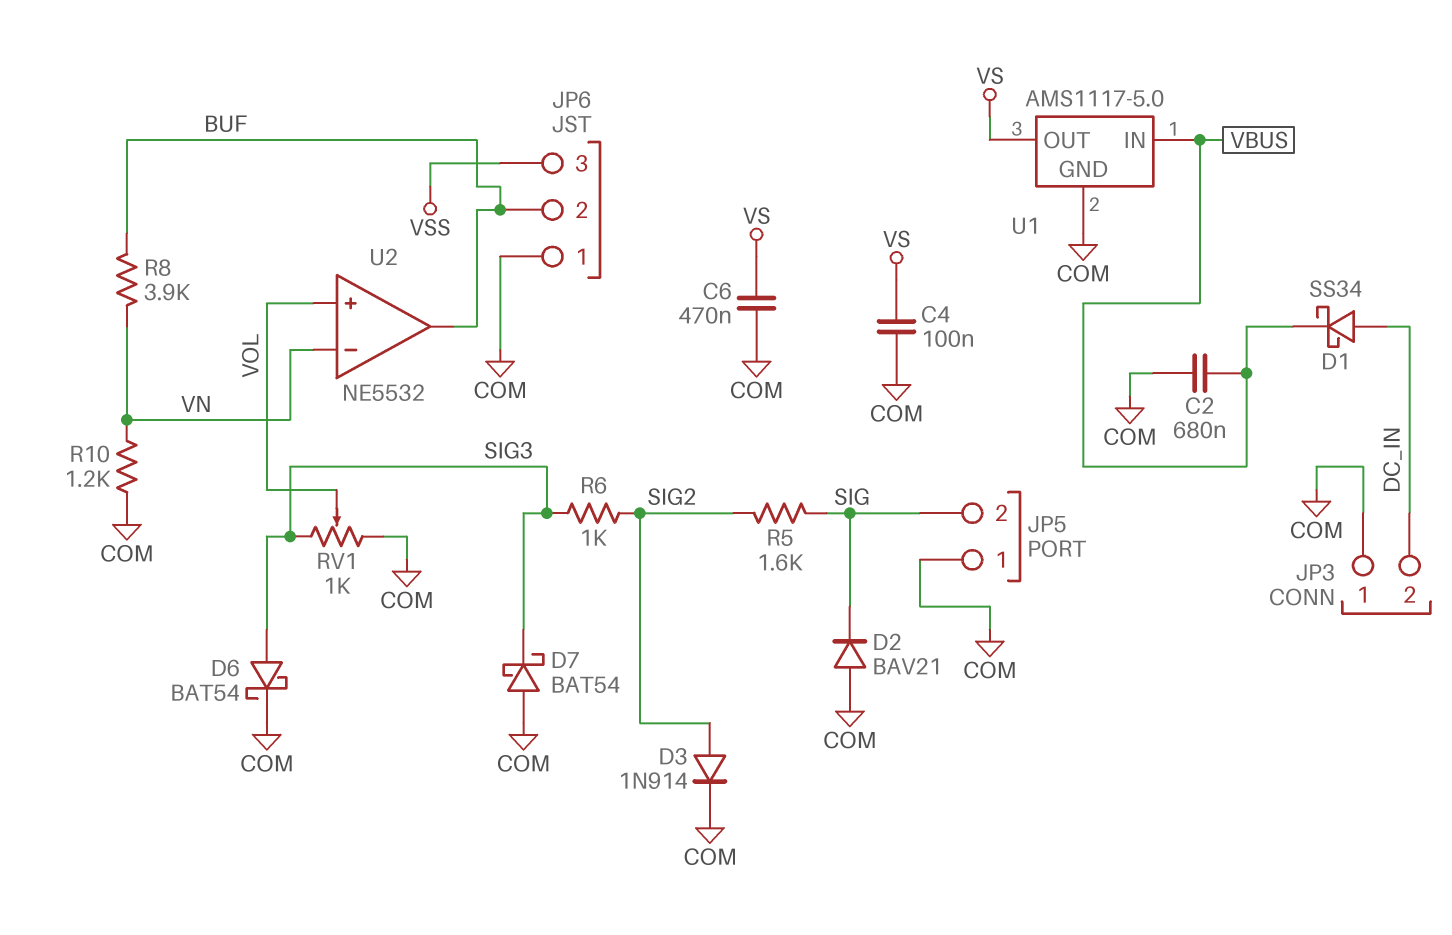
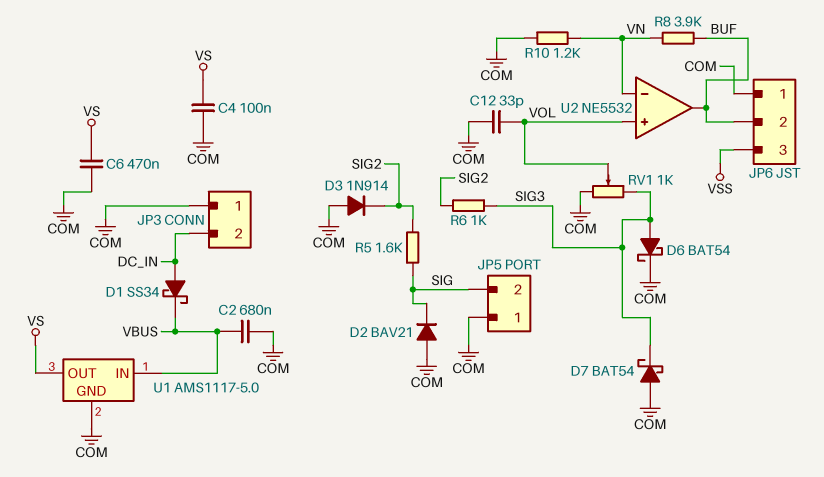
C12: none -> 33pF (COM, VOL)
D3: diode 1N914 (A SIG2, K COM) -> diode 1N914 (A COM, K SIG2)

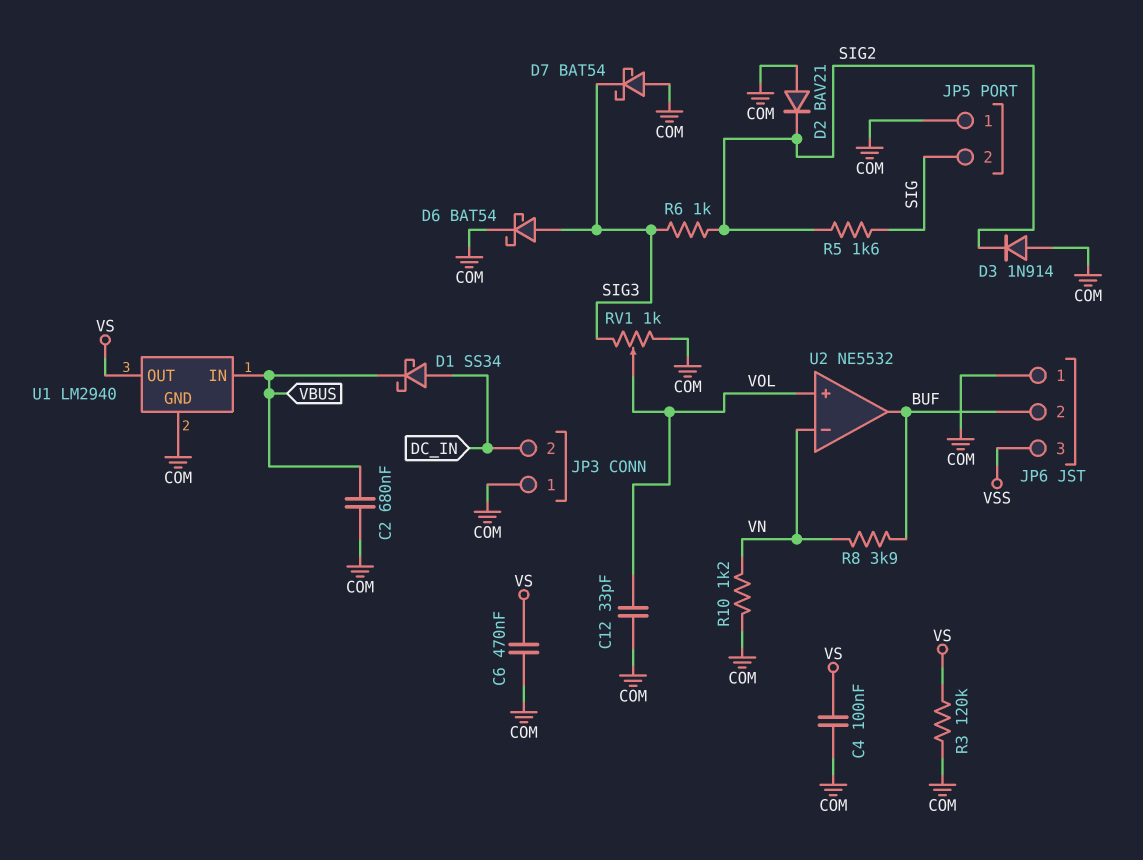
D2: diode BAV21 (A COM, K SIG) -> diode BAV21 (A COM, K SIG2)
R3: none -> 120k (COM, VS)
U1: AMS1117-5.0 -> LM2940

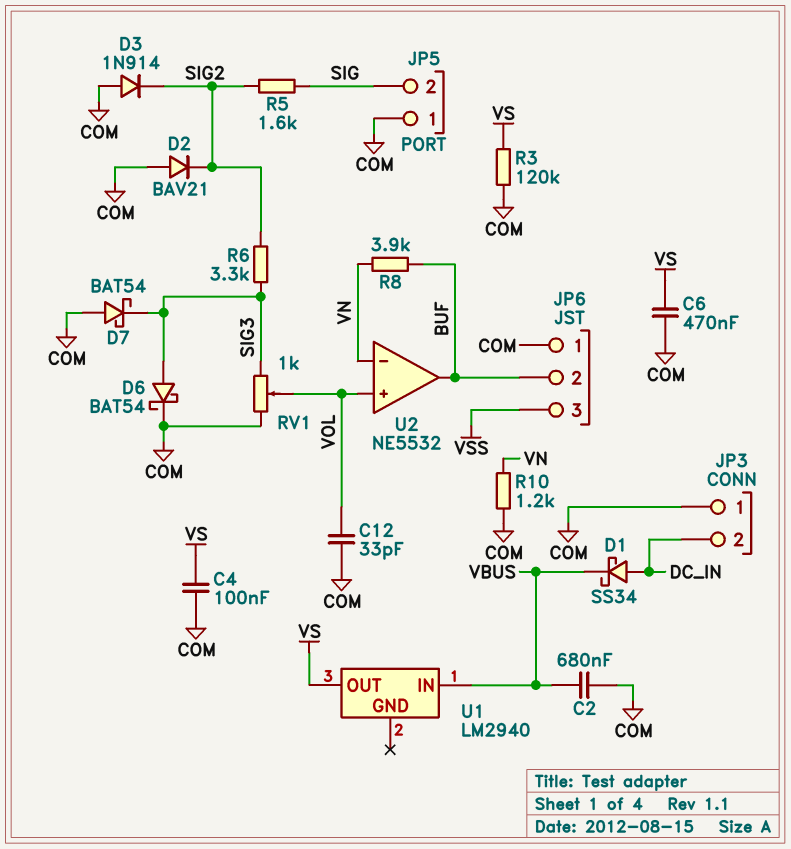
R6: 1k (SIG2, SIG3) -> 3.3k (SIG2, SIG3)
U1 pin GND: COM -> none

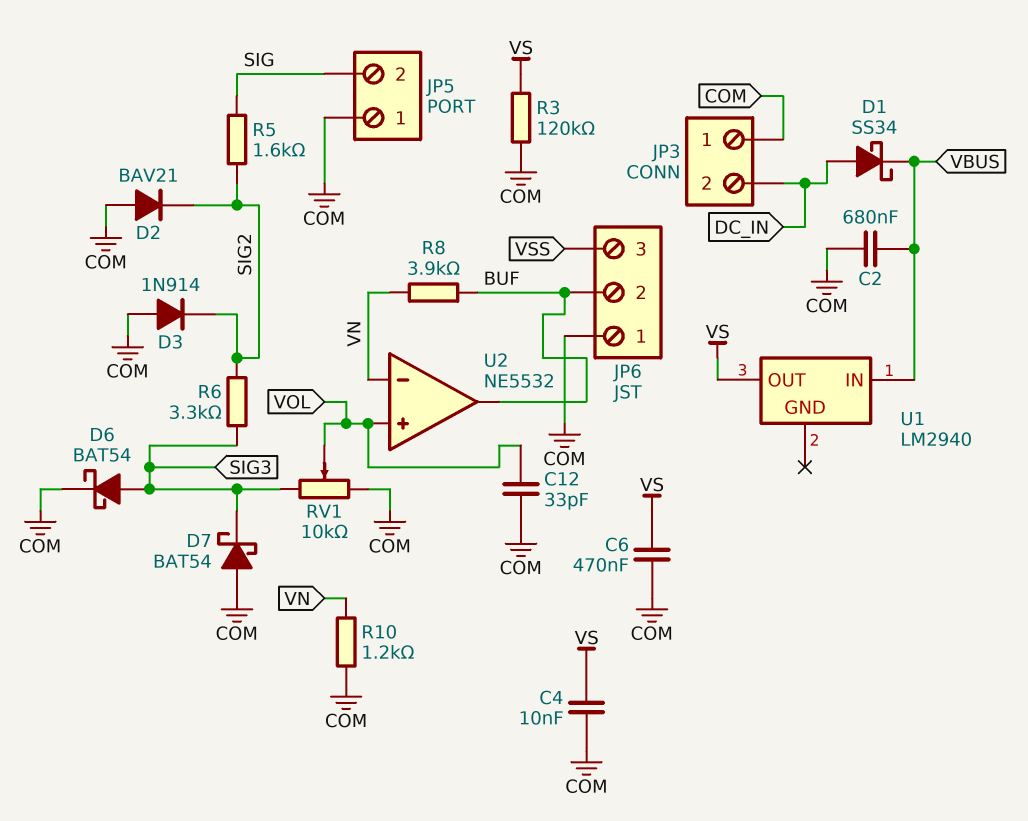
C4: 100nF (COM, VS) -> 10nF (COM, VS)
RV1: 1k (COM, SIG3, wiper VOL) -> 10k (COM, SIG3, wiper VOL)

